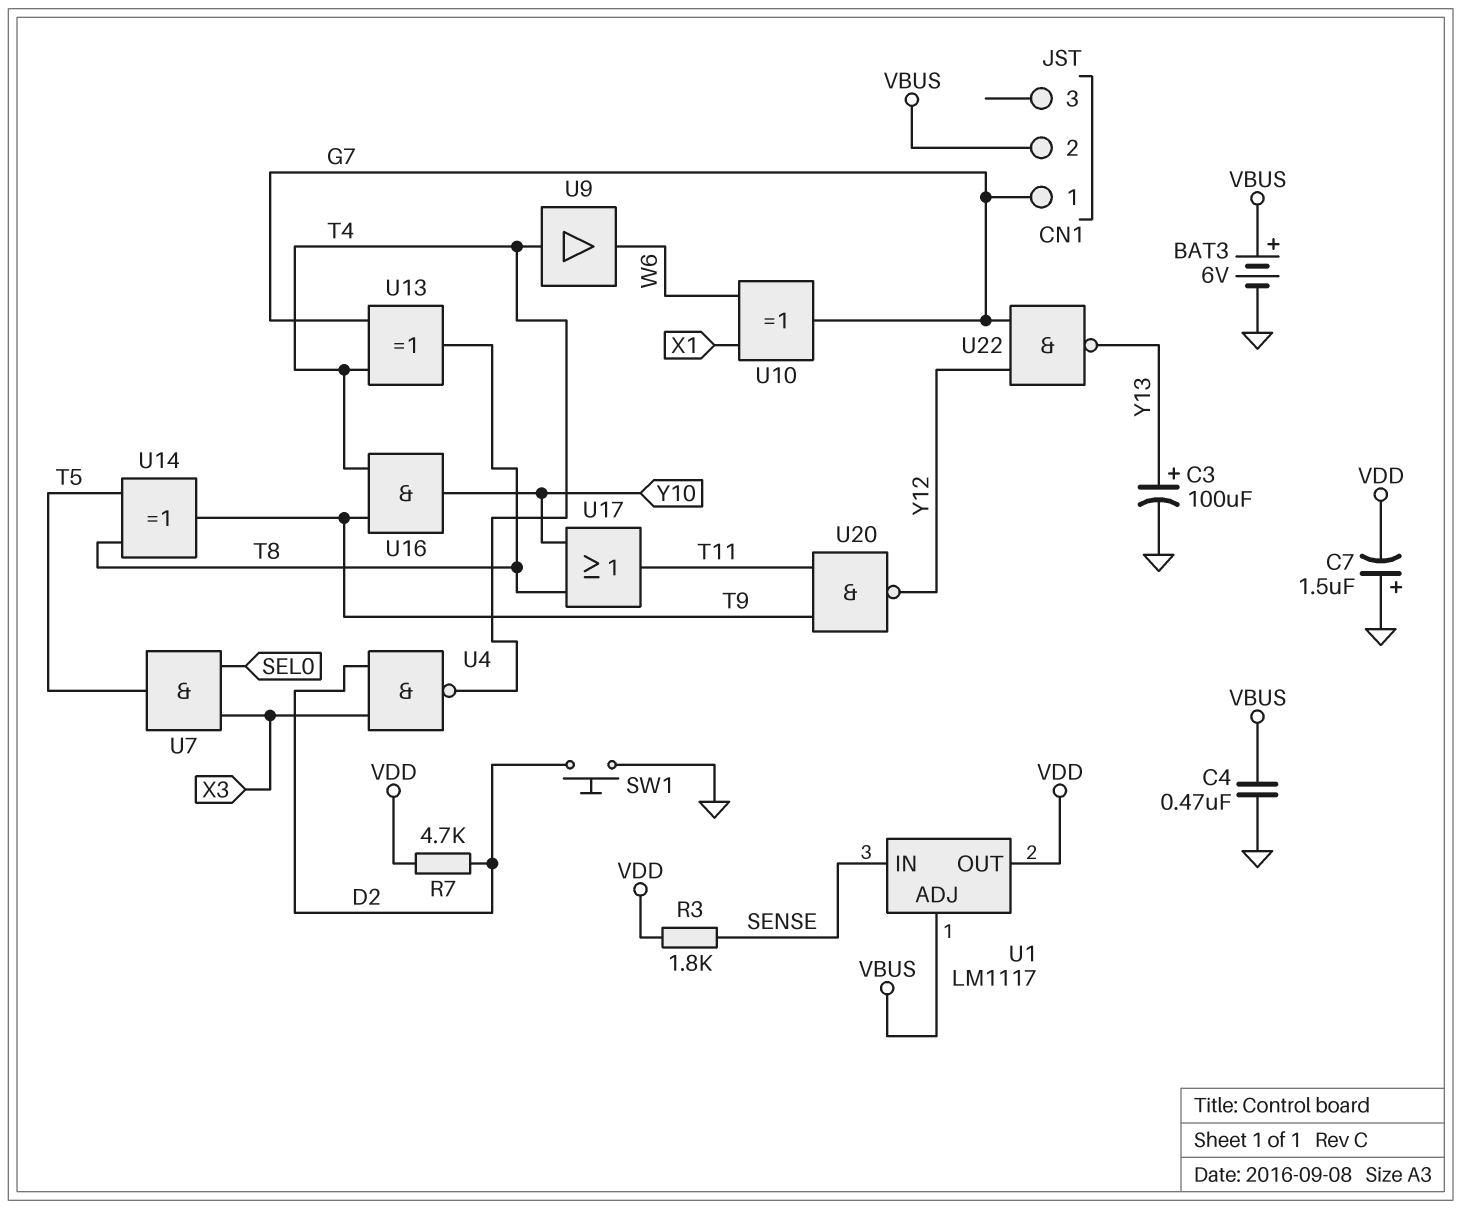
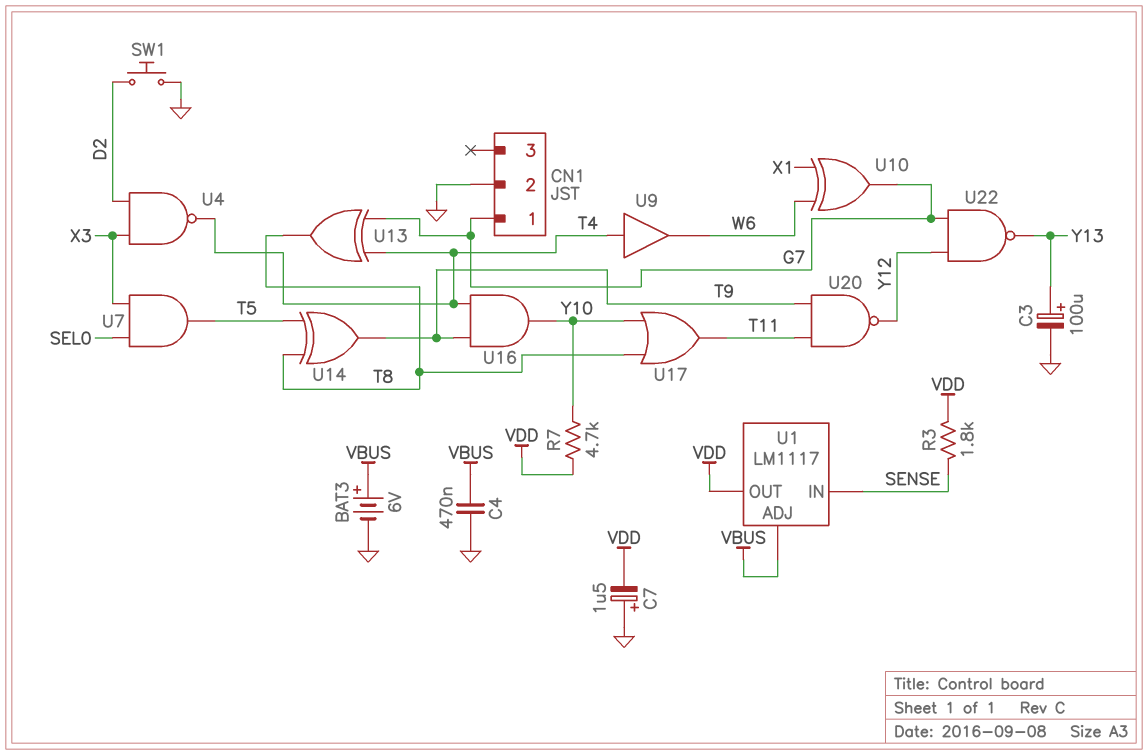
CN1 pin 2: VBUS -> GND
R7: 4.7k (D2, VDD) -> 4.7k (VDD, Y10)

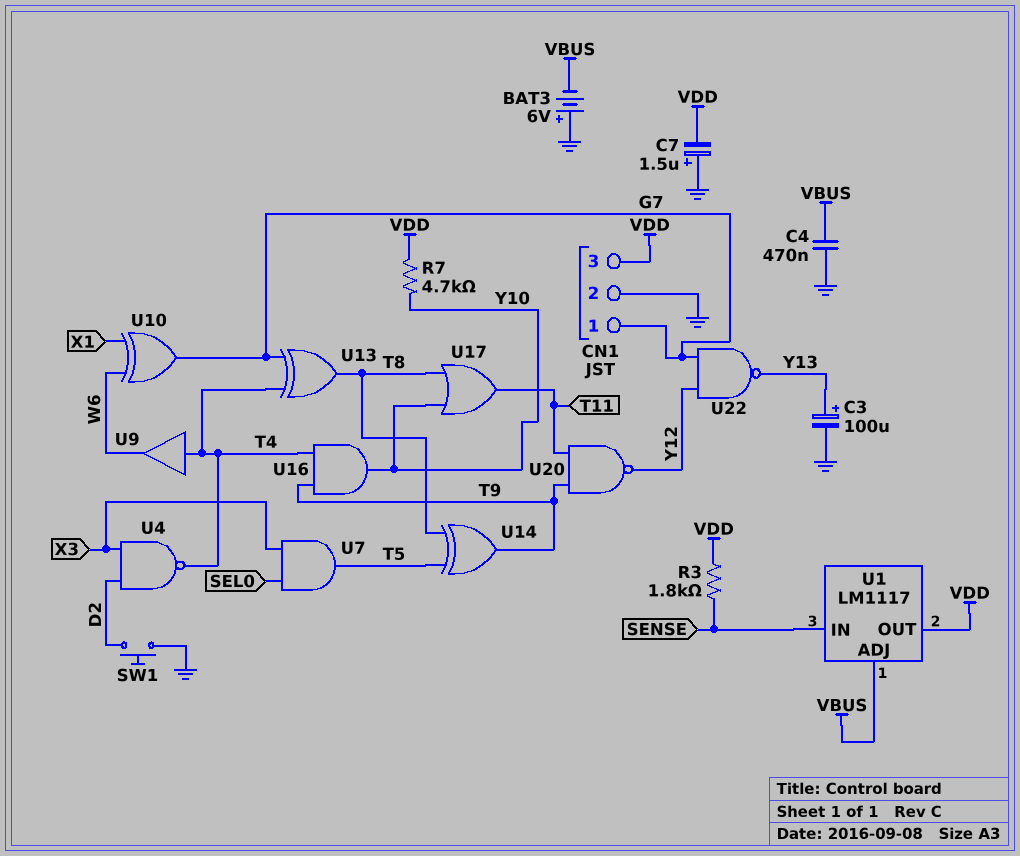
BAT3: 6V (plus VBUS, minus GND) -> 6V (plus GND, minus VBUS)
CN1 pin 3: none -> VDD

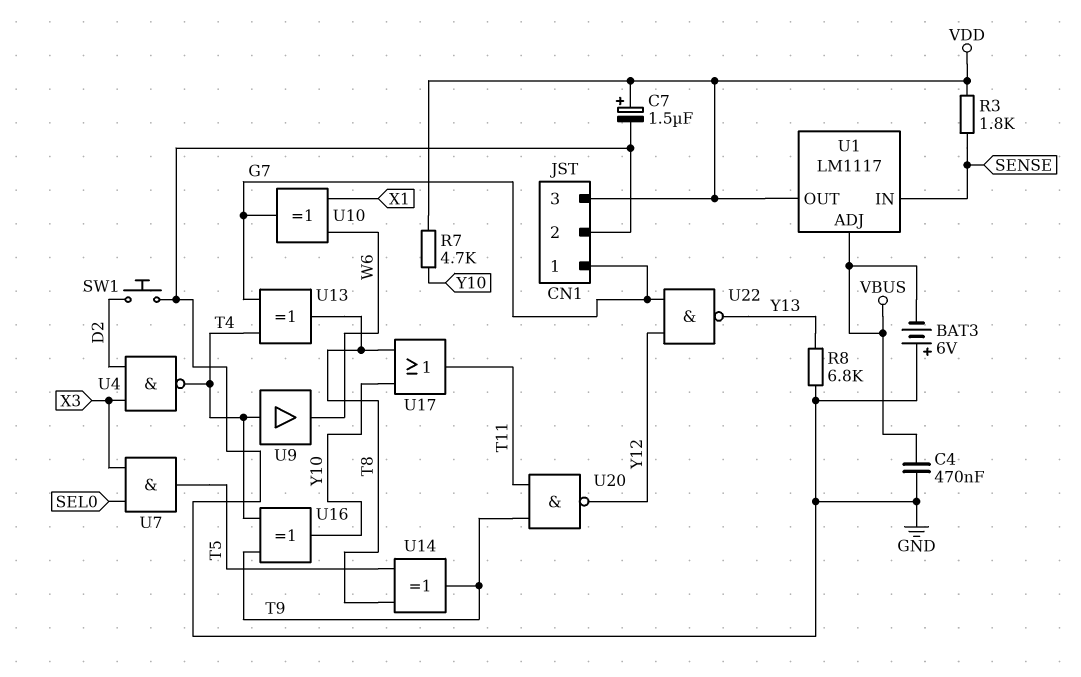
C3: 100uF (plus Y13, minus GND) -> none
C7: 1.5uF (plus GND, minus VDD) -> 1.5uF (plus VDD, minus GND)
R8: none -> 6.8k (GND, Y13)
U16: AND (in T4, in T9, out Y10) -> XOR (in T4, in T9, out Y10)

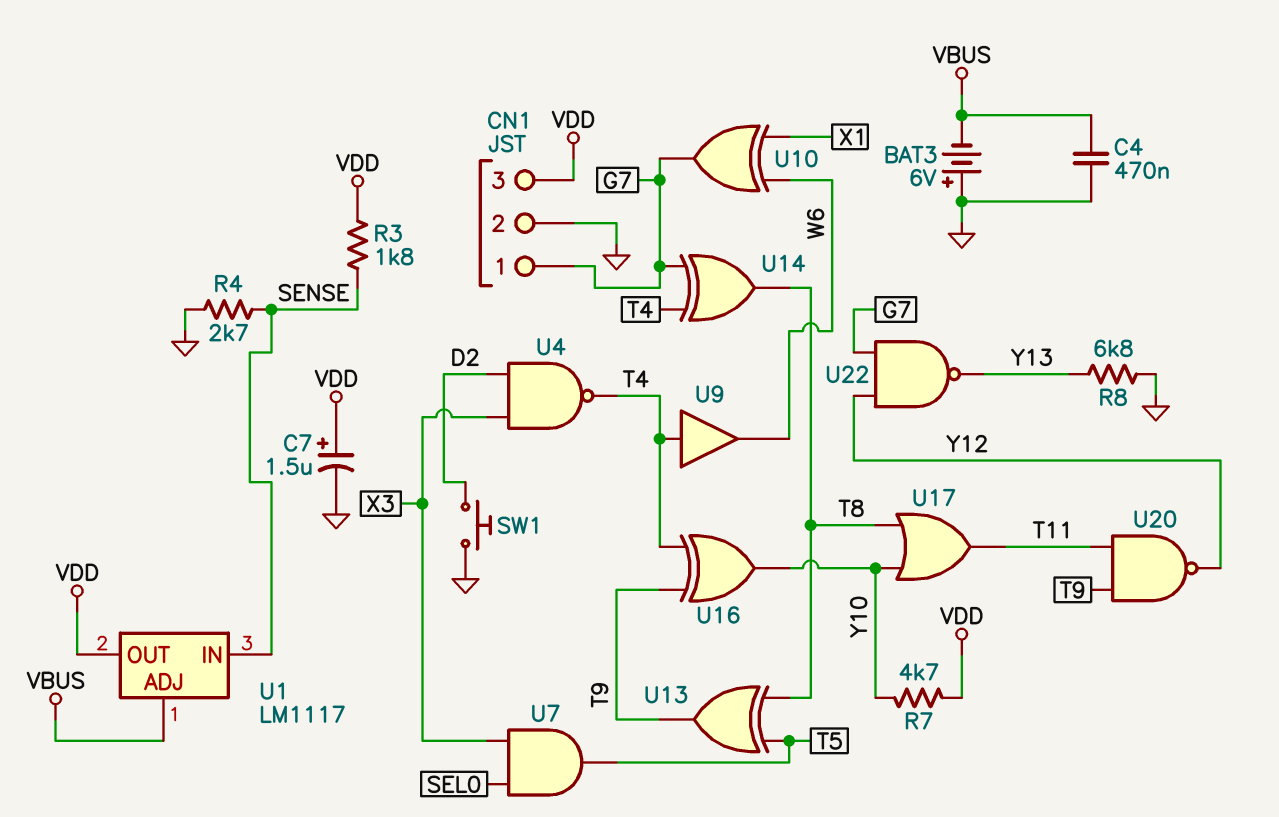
R4: none -> 2.7k (GND, SENSE)
U13: XOR (in G7, in T4, out T8) -> XOR (in T5, in T8, out T9)
U14: XOR (in T5, in T8, out T9) -> XOR (in G7, in T4, out T8)

